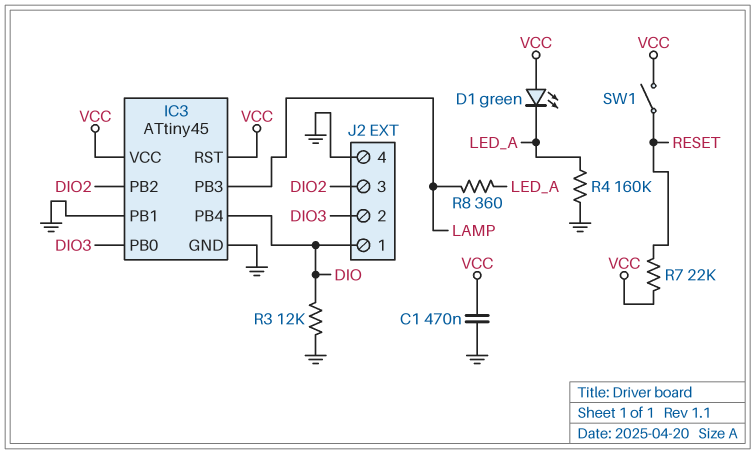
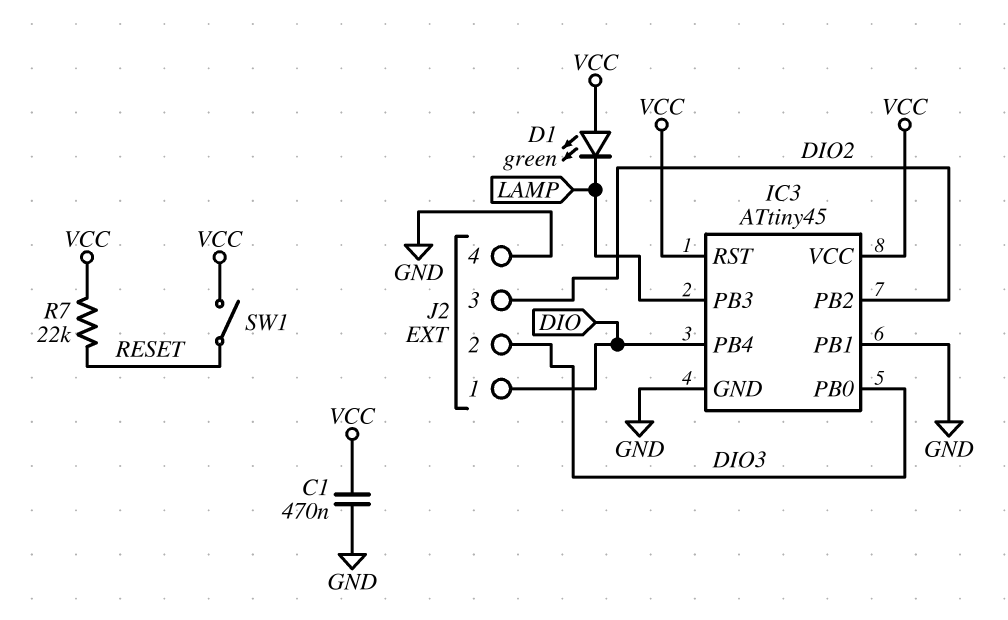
D1: LED green (A VCC, K LED_A) -> LED green (A VCC, K LAMP)
R3: 12k (DIO, GND) -> none
R4: 160k (GND, LED_A) -> none
R8: 360 (LAMP, LED_A) -> none

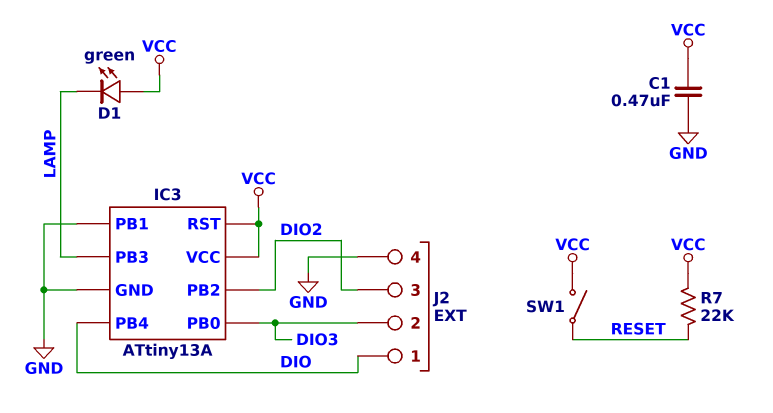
IC3: ATtiny45 -> ATtiny13A

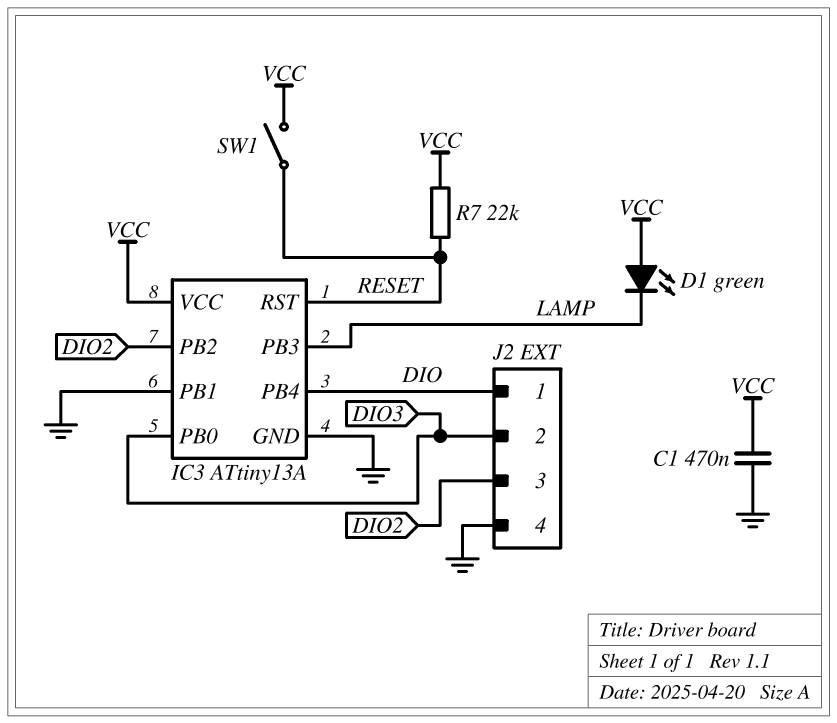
IC3 pin RST: VCC -> RESET

